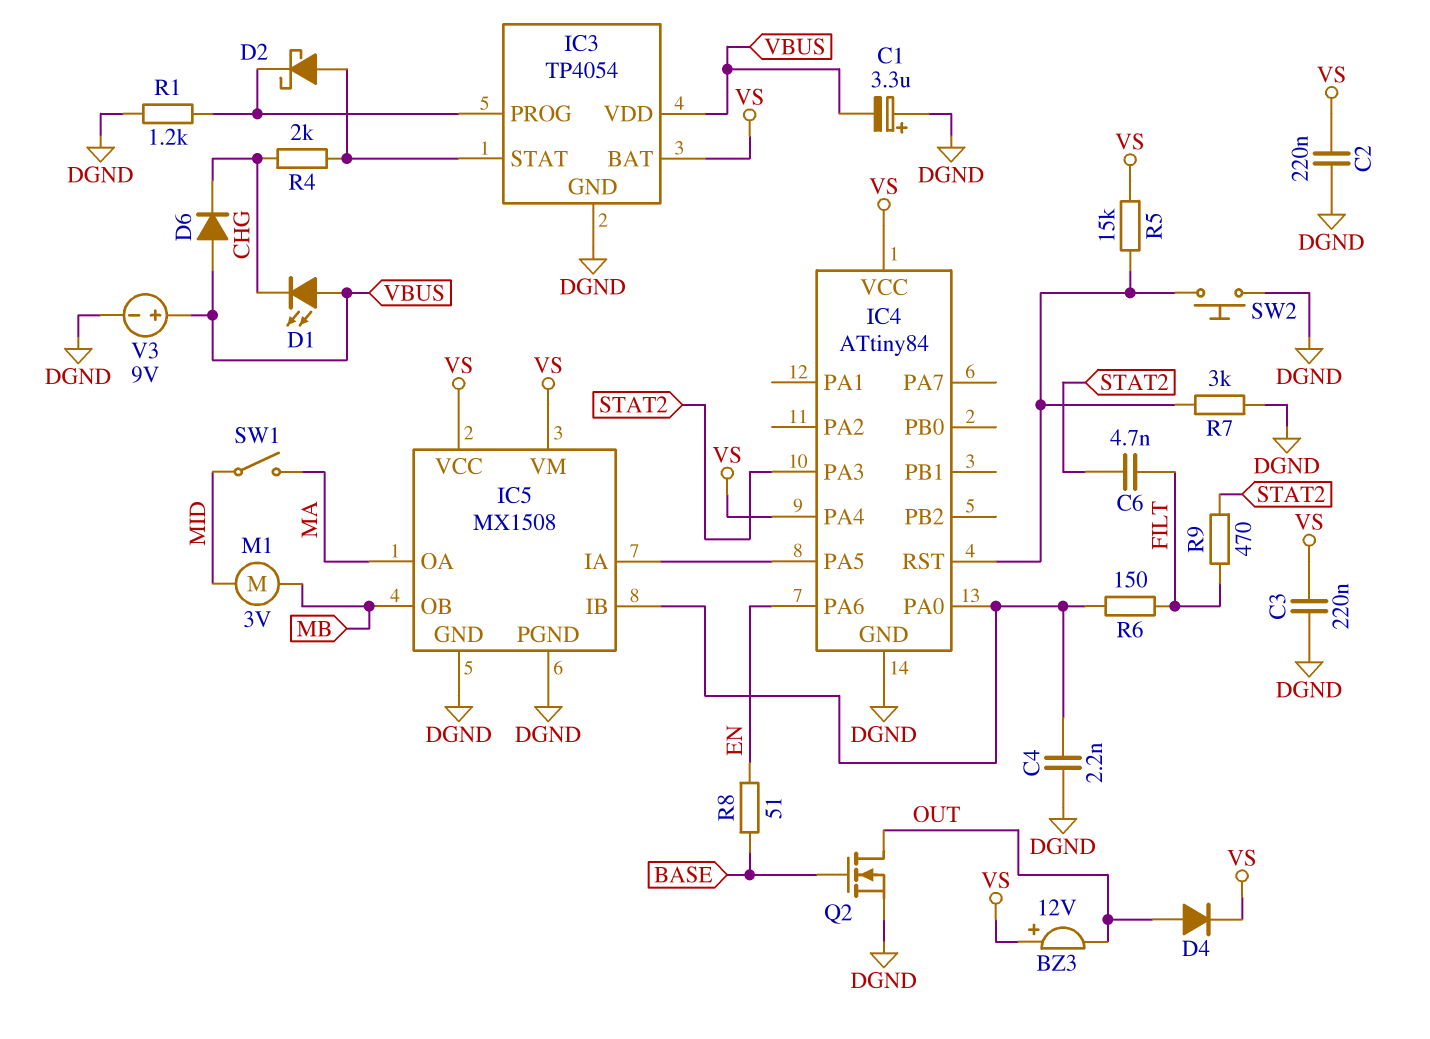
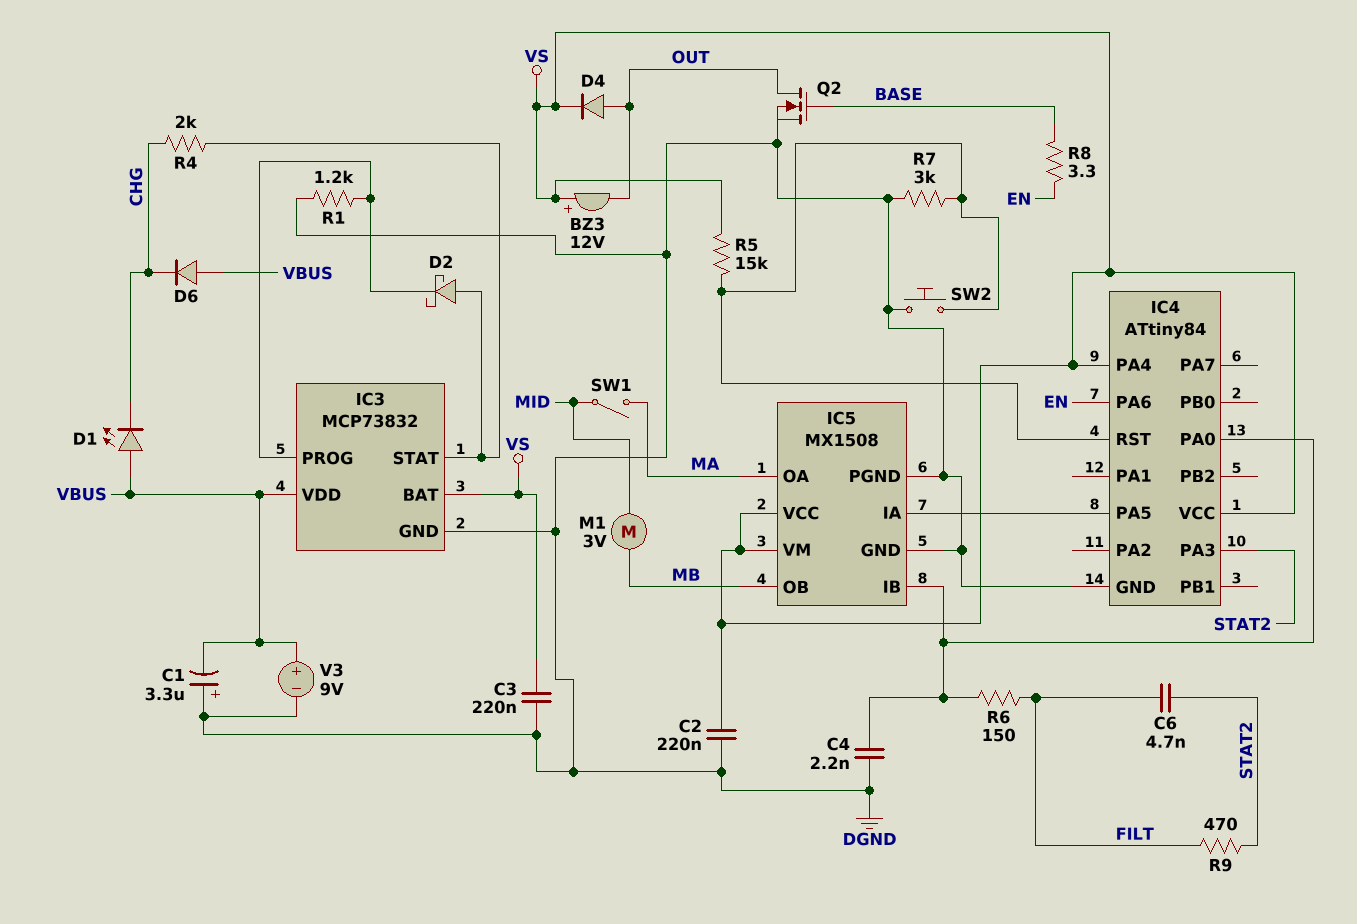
IC3: TP4054 -> MCP73832
R8: 51 (BASE, EN) -> 3.3 (BASE, EN)

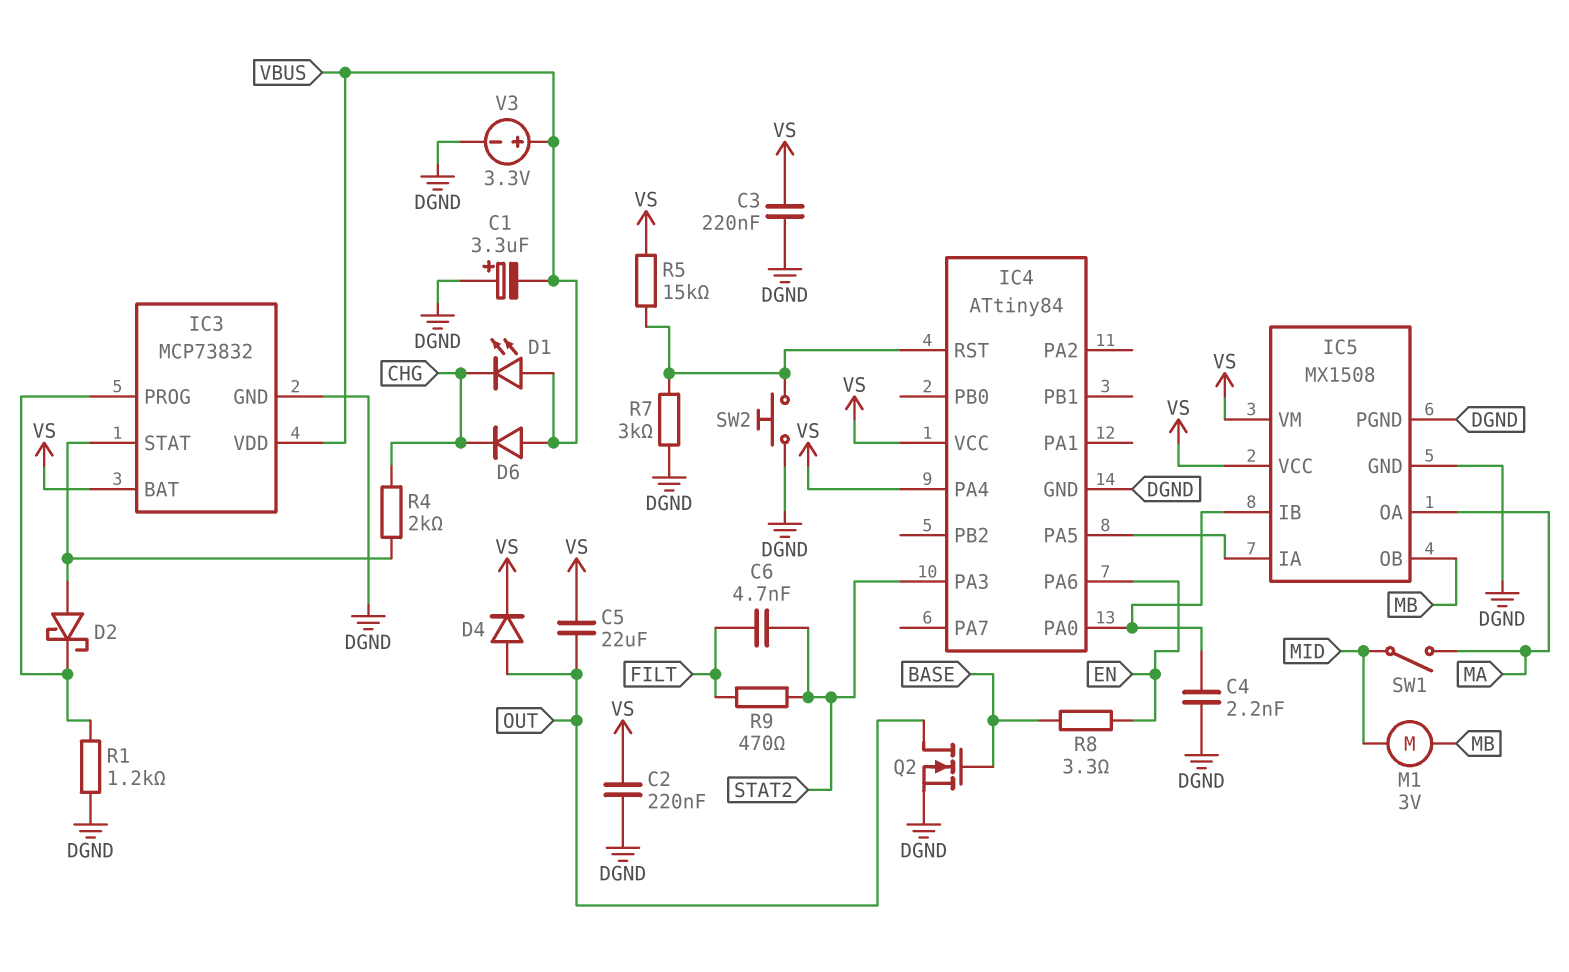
BZ3: buzzer 12V (plus VS, minus OUT) -> none
C5: none -> 22uF (OUT, VS)
R6: 150 (FILT, IC4/PA0) -> none
V3: 9V (plus VBUS, minus DGND) -> 3.3V (plus VBUS, minus DGND)

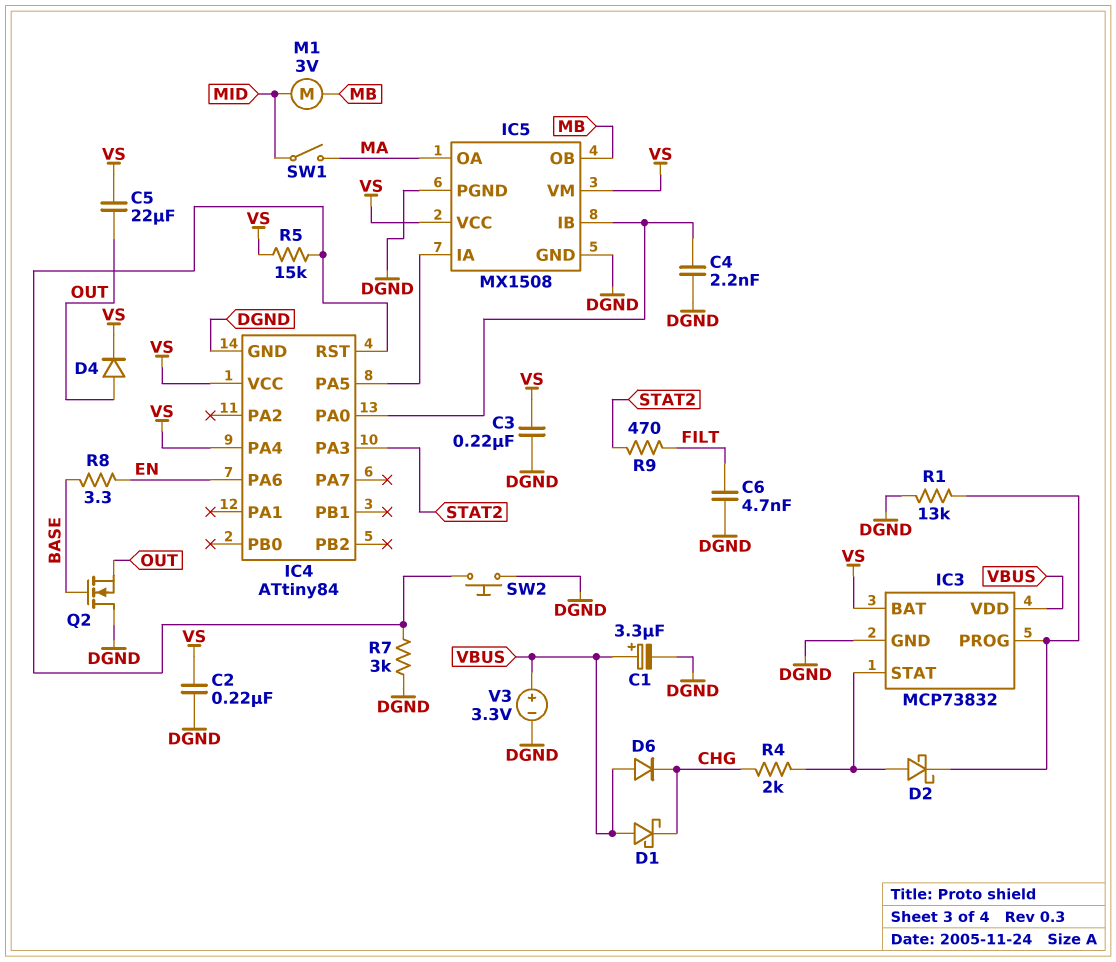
C1: 3.3uF (plus DGND, minus VBUS) -> 3.3uF (plus VBUS, minus DGND)
C6: 4.7nF (FILT, STAT2) -> 4.7nF (DGND, FILT)
D1: LED (A VBUS, K CHG) -> schottky (A VBUS, K CHG)
Q2: NMOS (G BASE, D OUT, S DGND) -> NMOS (G BASE, D DGND, S OUT)
R1: 1.2k (DGND, IC3/PROG) -> 13k (DGND, IC3/PROG)

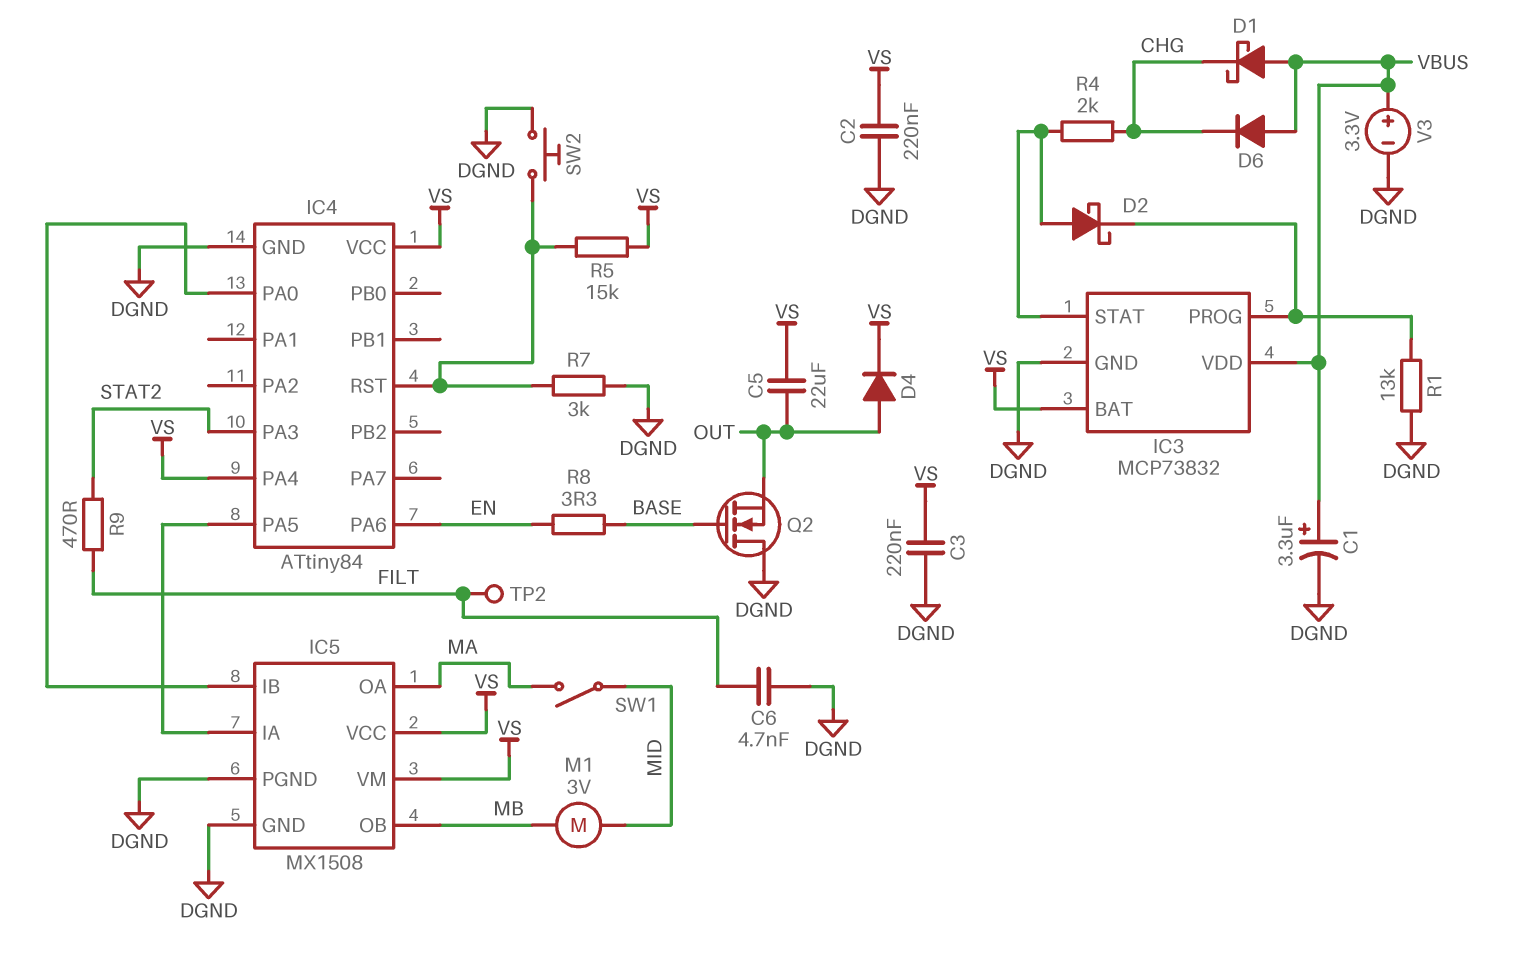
C4: 2.2nF (DGND, IC4/PA0) -> none
TP2: none -> test point (FILT)

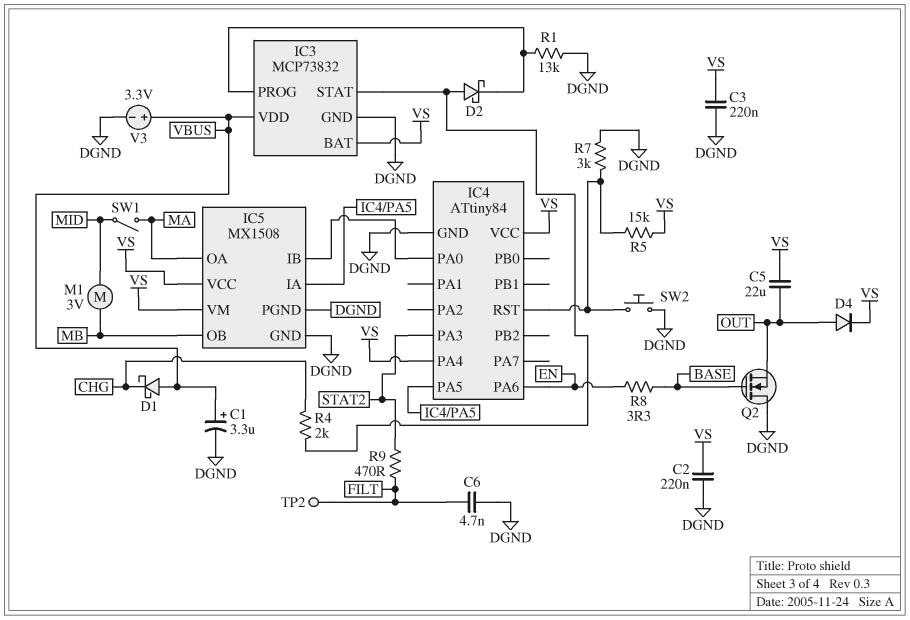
D6: diode (A VBUS, K CHG) -> none

